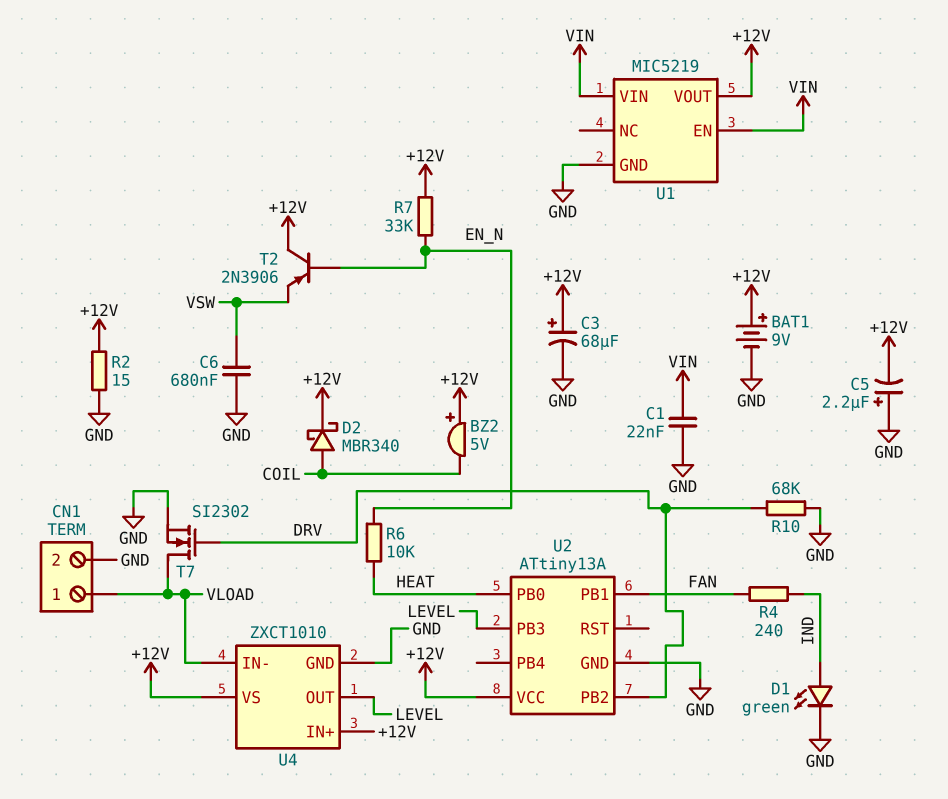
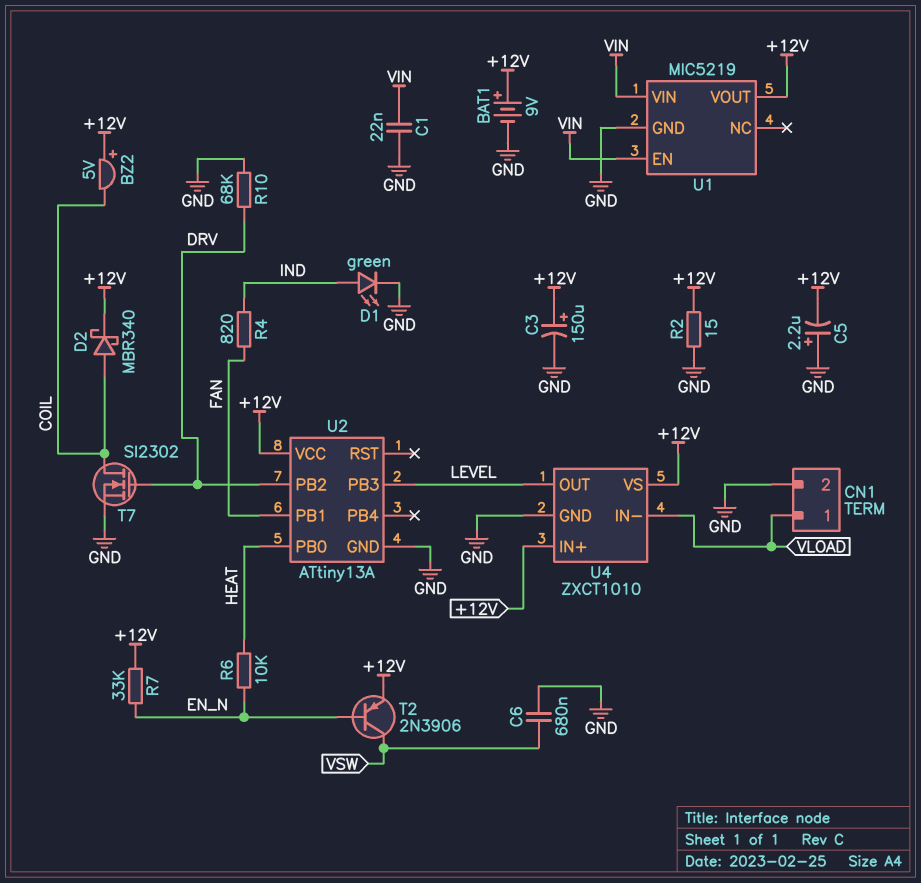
C3: 68uF (plus +12V, minus GND) -> 150uF (plus +12V, minus GND)
R4: 240 (FAN, IND) -> 820 (FAN, IND)
T2: PNP 2N3906 (B EN_N, C +12V, E VSW) -> PNP 2N3906 (B EN_N, C VSW, E +12V)
T7: NMOS SI2302 (G DRV, D VLOAD, S GND) -> NMOS SI2302 (G DRV, D COIL, S GND)

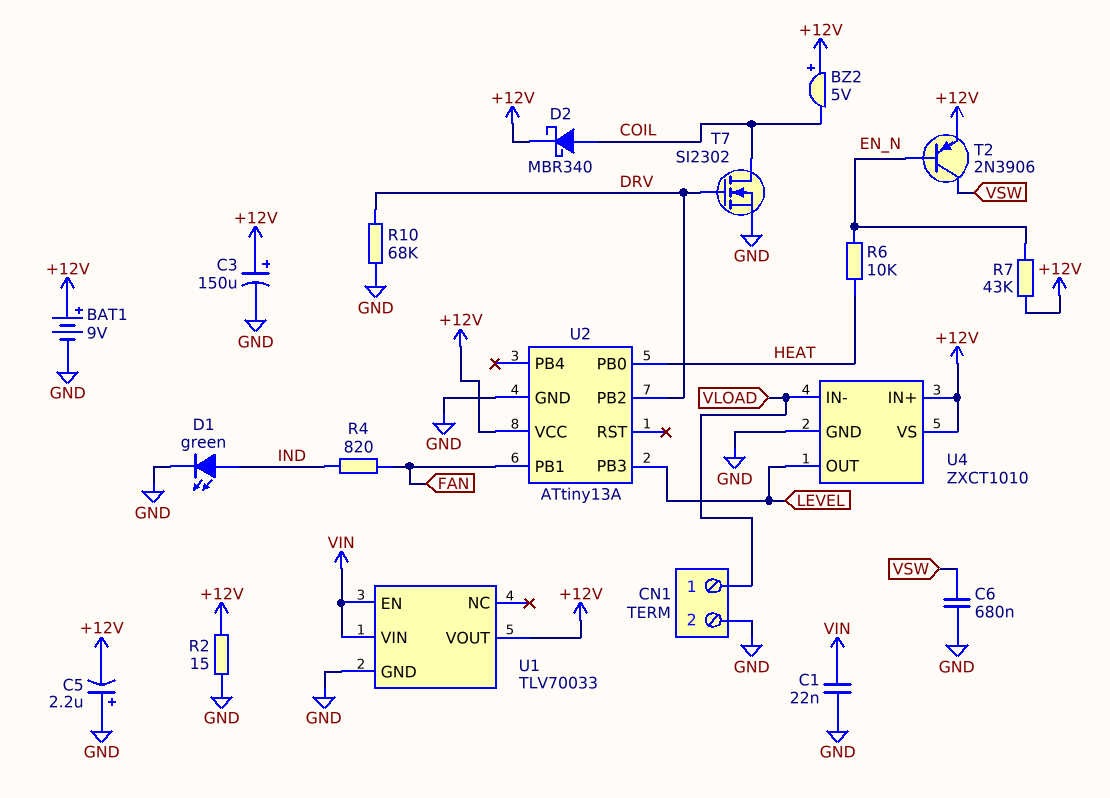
R7: 33k (+12V, EN_N) -> 43k (+12V, EN_N)
U1: MIC5219 -> TLV70033

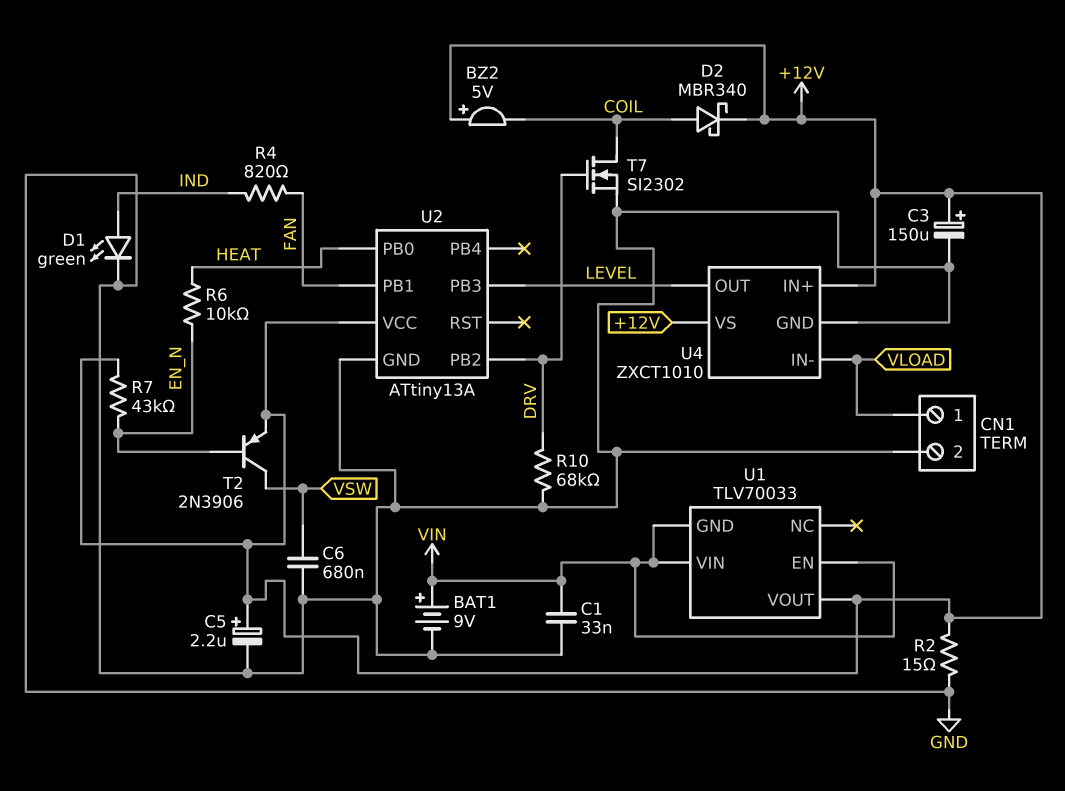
BAT1: 9V (plus +12V, minus GND) -> 9V (plus VIN, minus GND)
C1: 22nF (GND, VIN) -> 33nF (GND, VIN)
C5: 2.2uF (plus GND, minus +12V) -> 2.2uF (plus +12V, minus GND)
U1 pin GND: GND -> VIN

